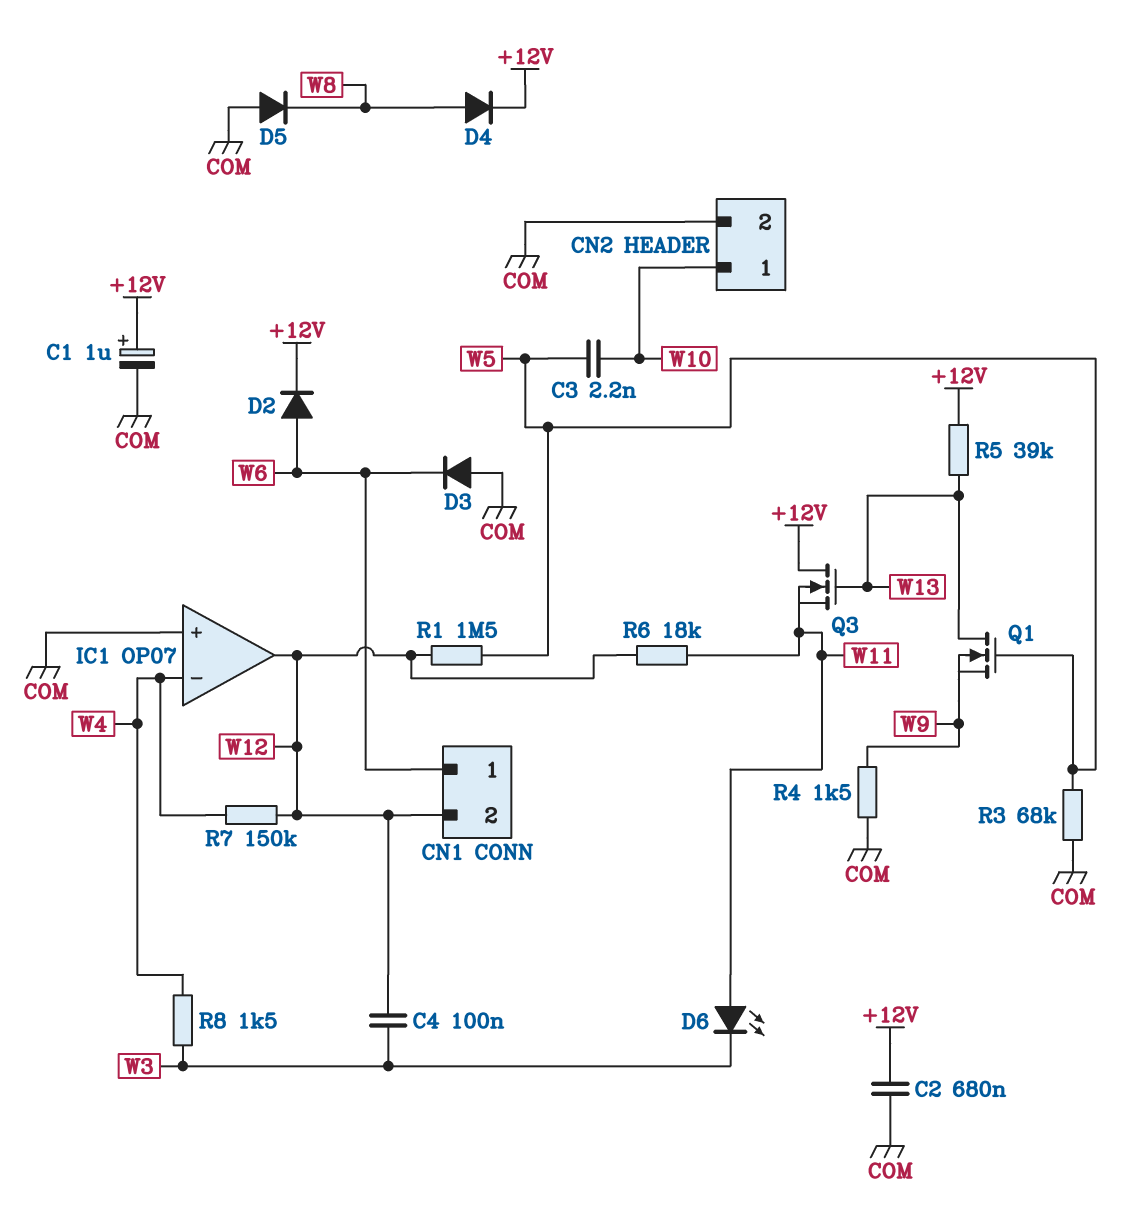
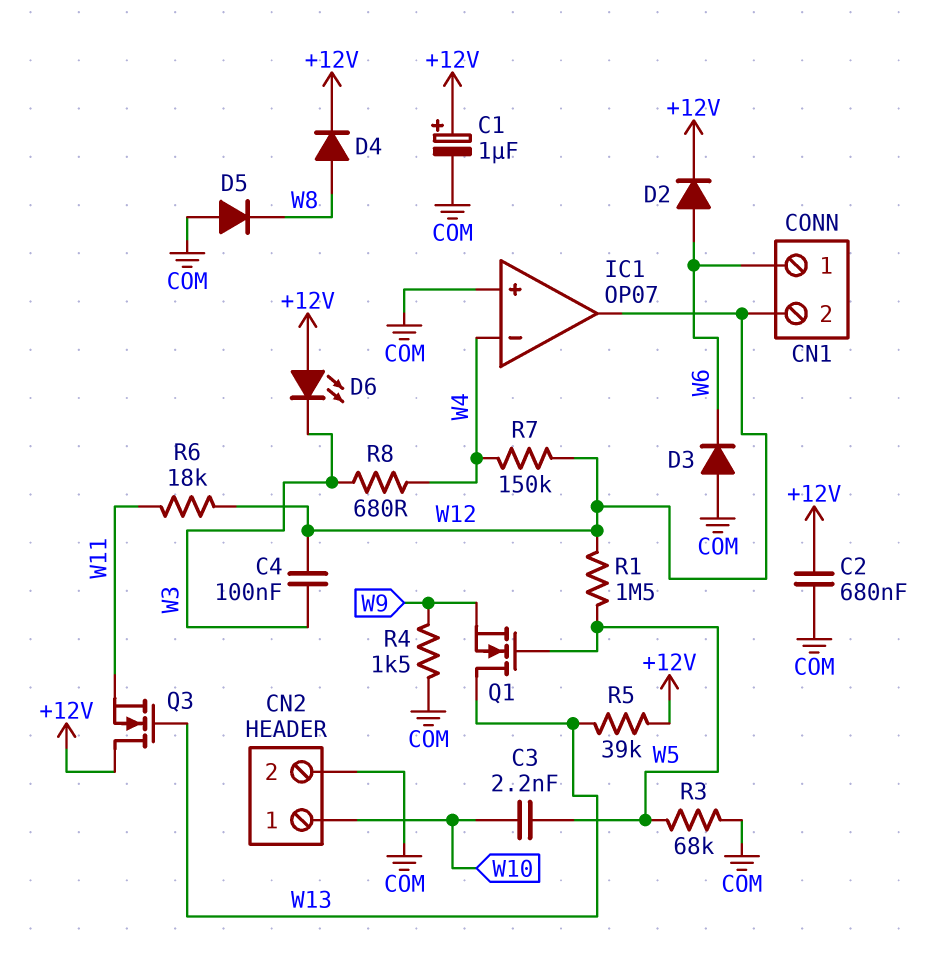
D6: LED (A W11, K W3) -> LED (A +12V, K W3)
R8: 1.5k (W3, W4) -> 680 (W3, W4)

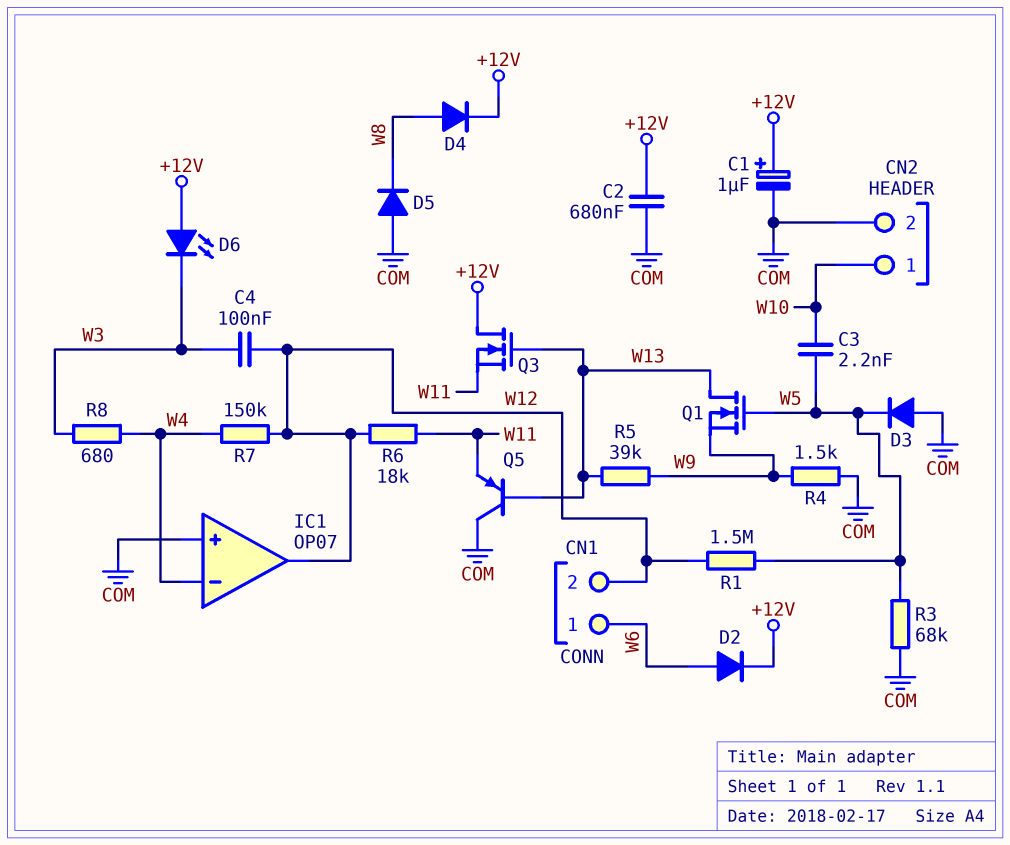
D3: diode (A COM, K W6) -> diode (A COM, K W5)
Q5: none -> PNP (B W13, C COM, E W11)
R5: 39k (+12V, W13) -> 39k (W9, W13)

